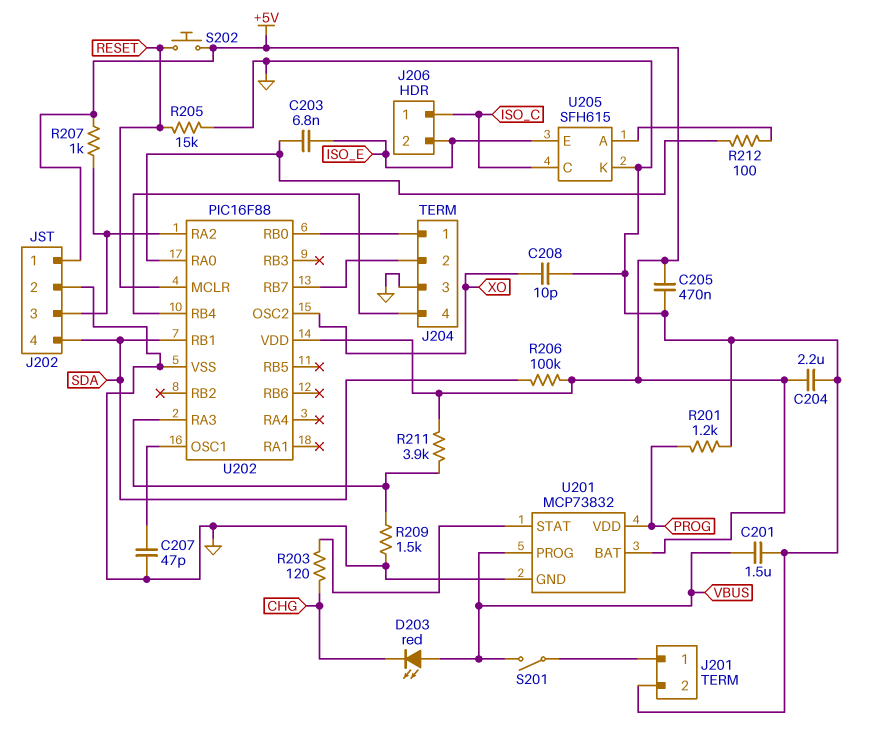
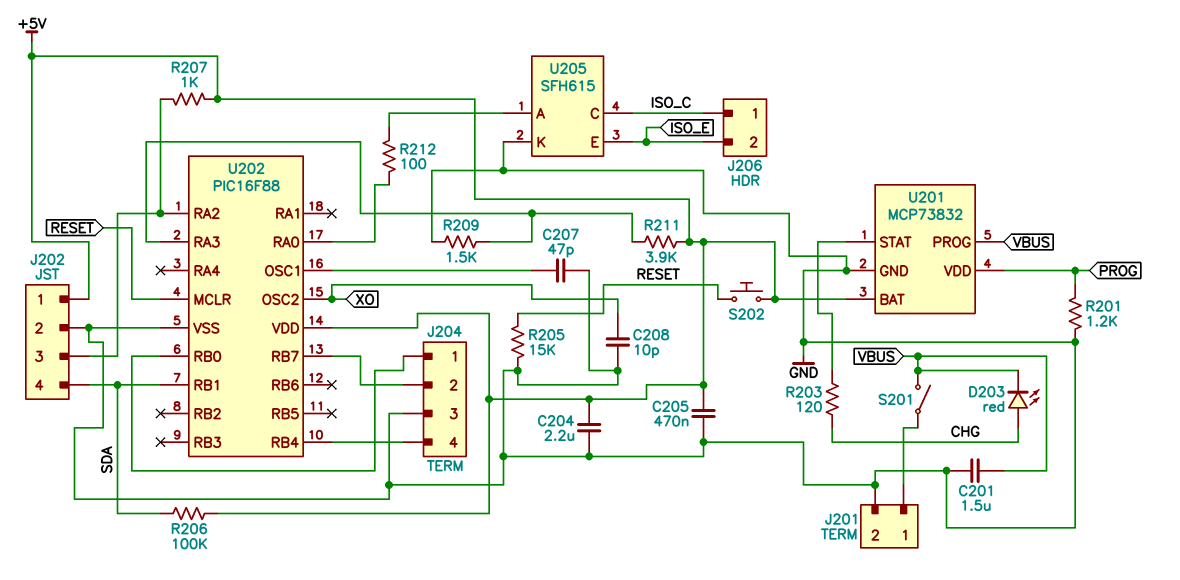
C203: 6.8nF (ISO_E, U202/RA0) -> none
D203: LED red (A VBUS, K CHG) -> LED red (A CHG, K VBUS)

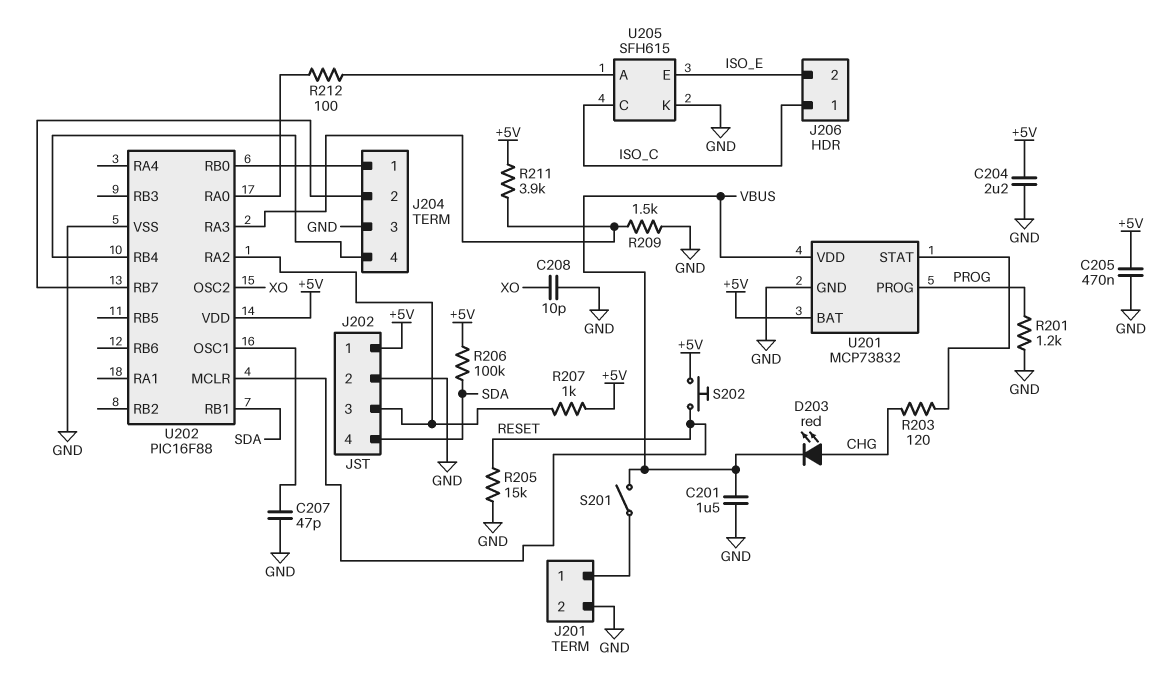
U201 pin PROG: VBUS -> PROG
U201 pin VDD: PROG -> VBUS

